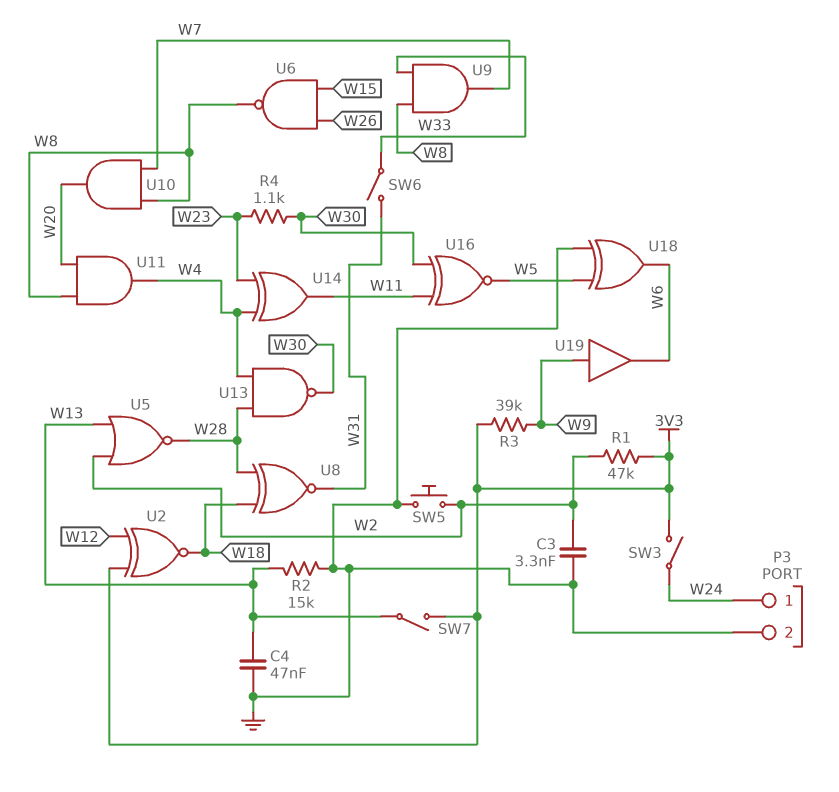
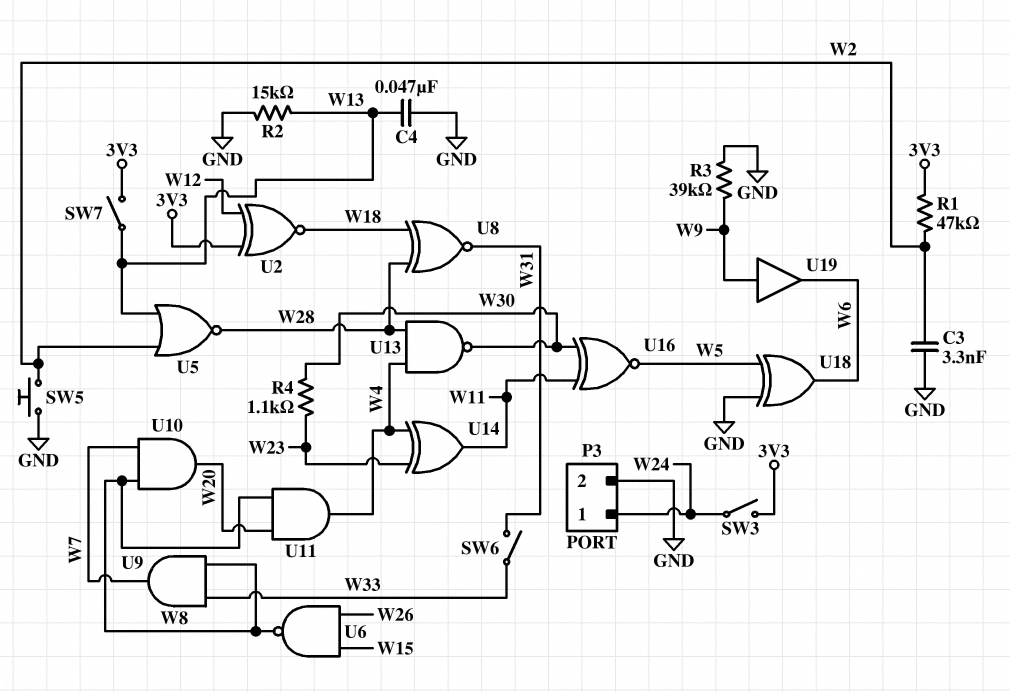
R3: 39k (3V3, W9) -> 39k (GND, W9)

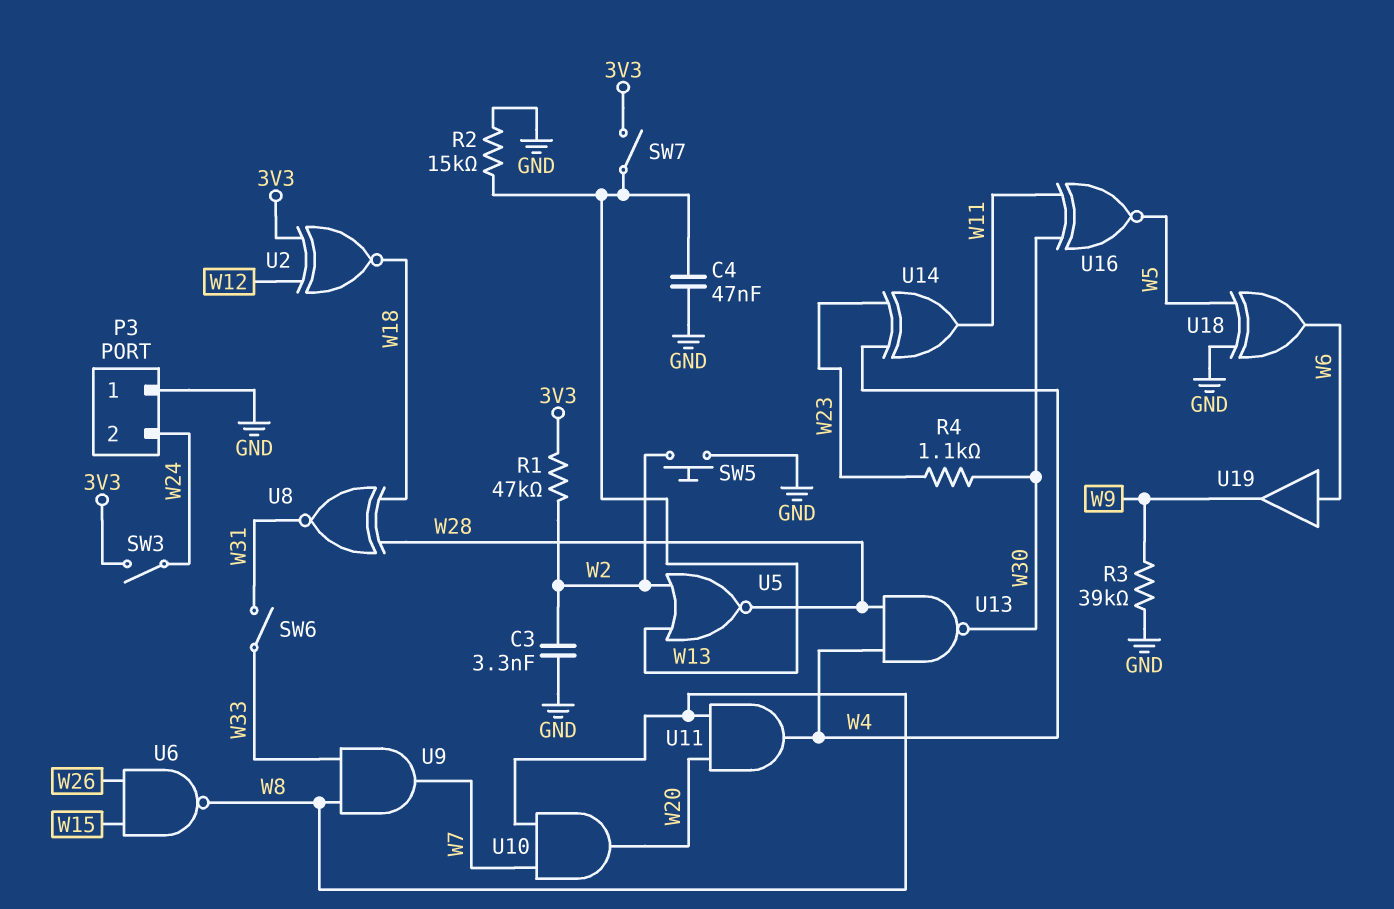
P3 pin 1: W24 -> GND
P3 pin 2: GND -> W24
U19: buffer (in W9, out W6) -> buffer (in W6, out W9)

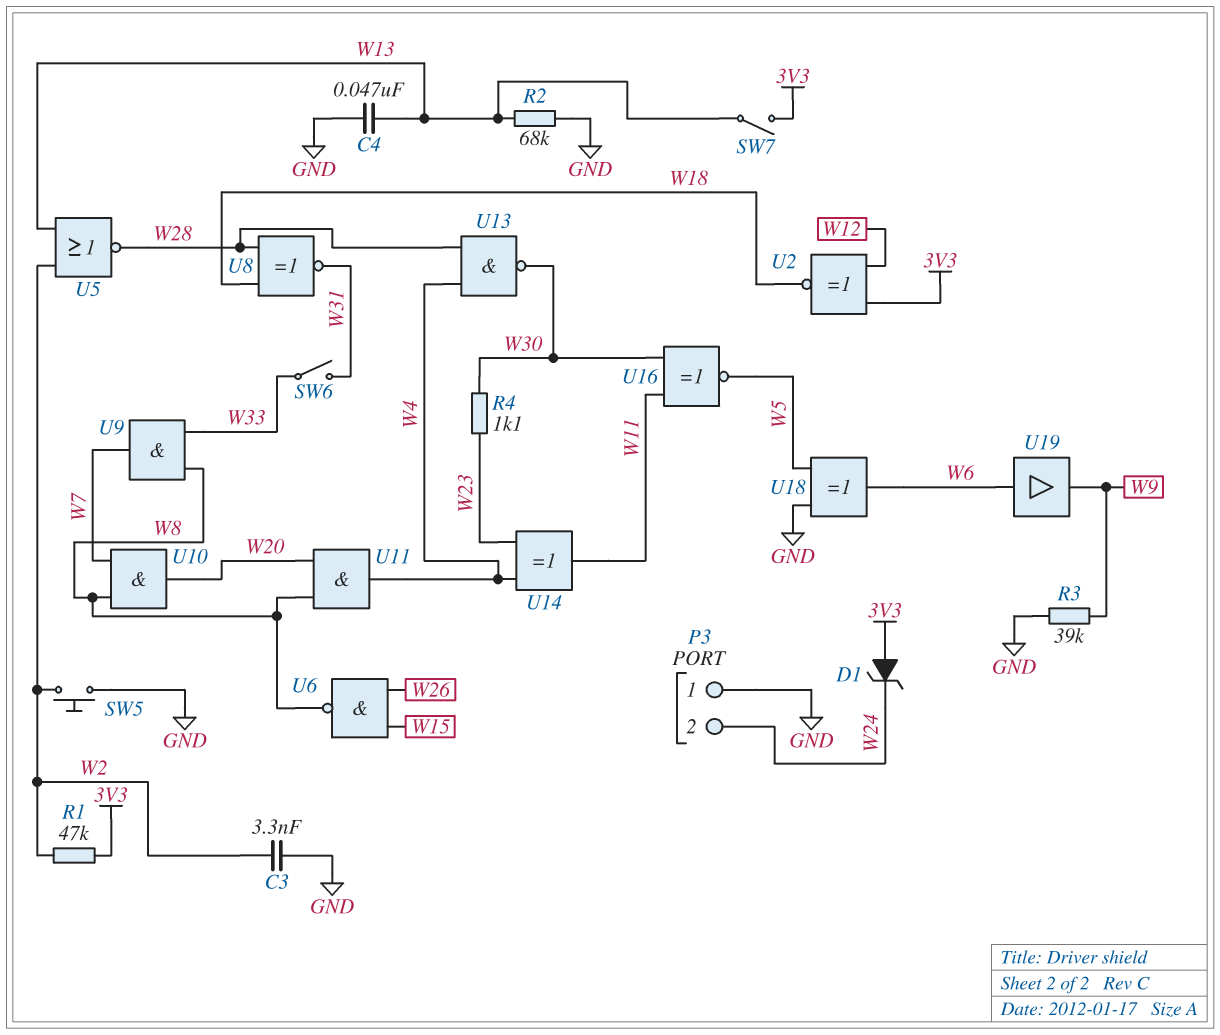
D1: none -> zener (A 3V3, K W24)
R2: 15k (GND, W13) -> 68k (GND, W13)
SW3: switch (3V3, W24) -> none

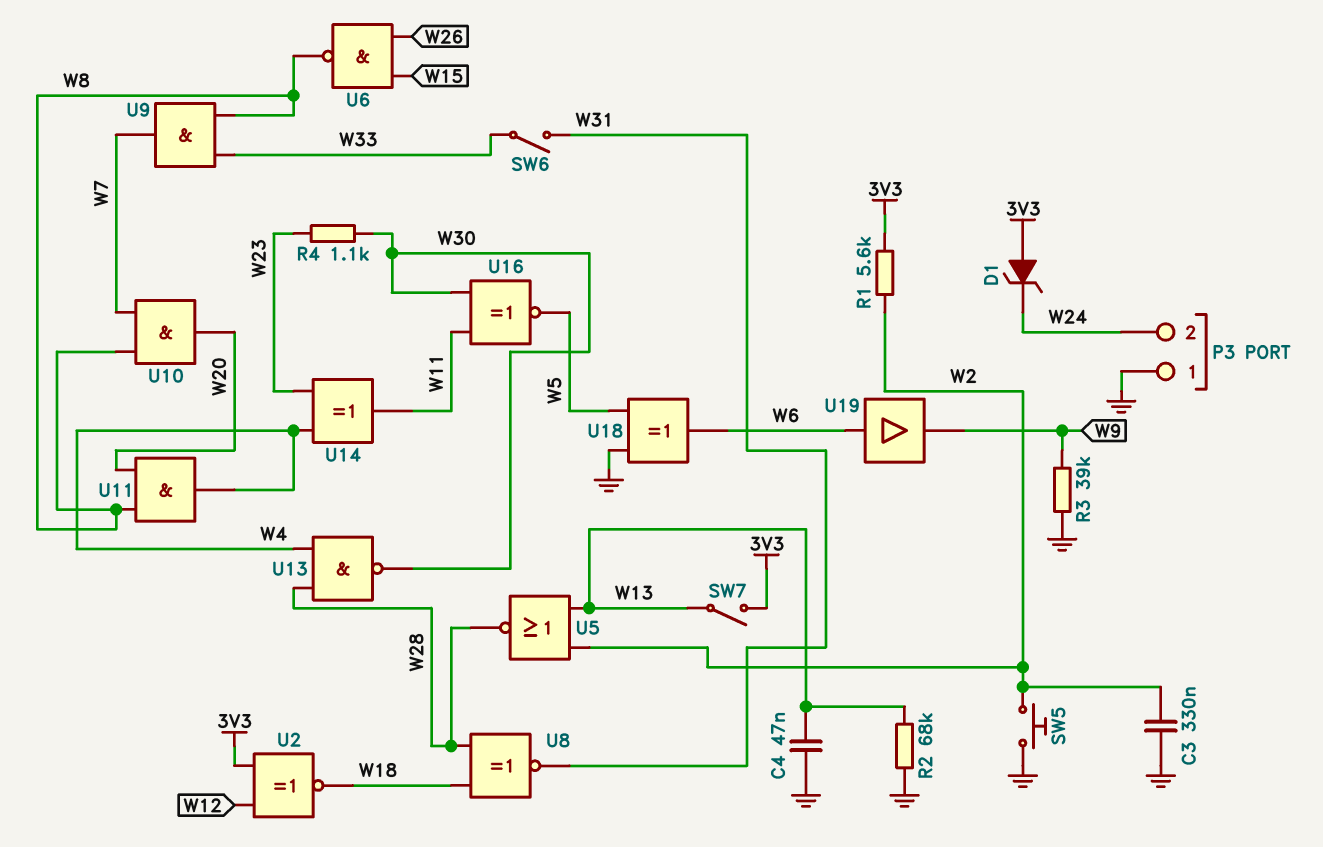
C3: 3.3nF (GND, W2) -> 330nF (GND, W2)
R1: 47k (3V3, W2) -> 5.6k (3V3, W2)

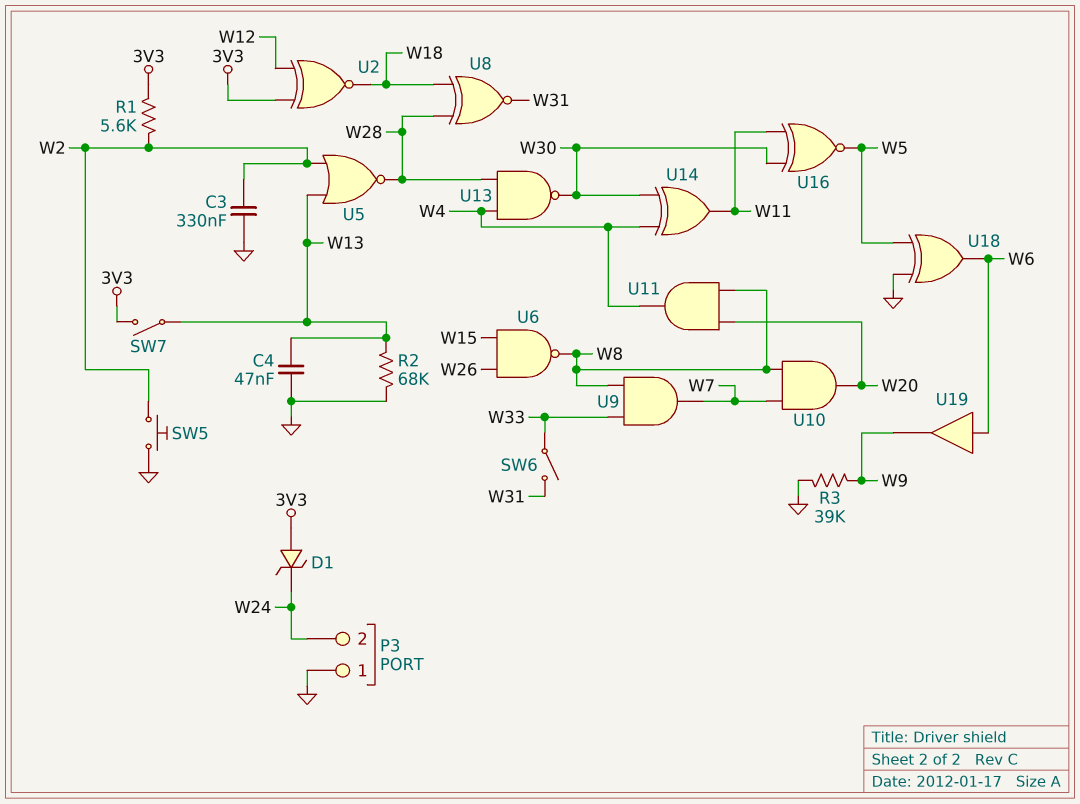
R4: 1.1k (W23, W30) -> none
U14: XOR (in W4, in W23, out W11) -> XOR (in W4, in W30, out W11)

